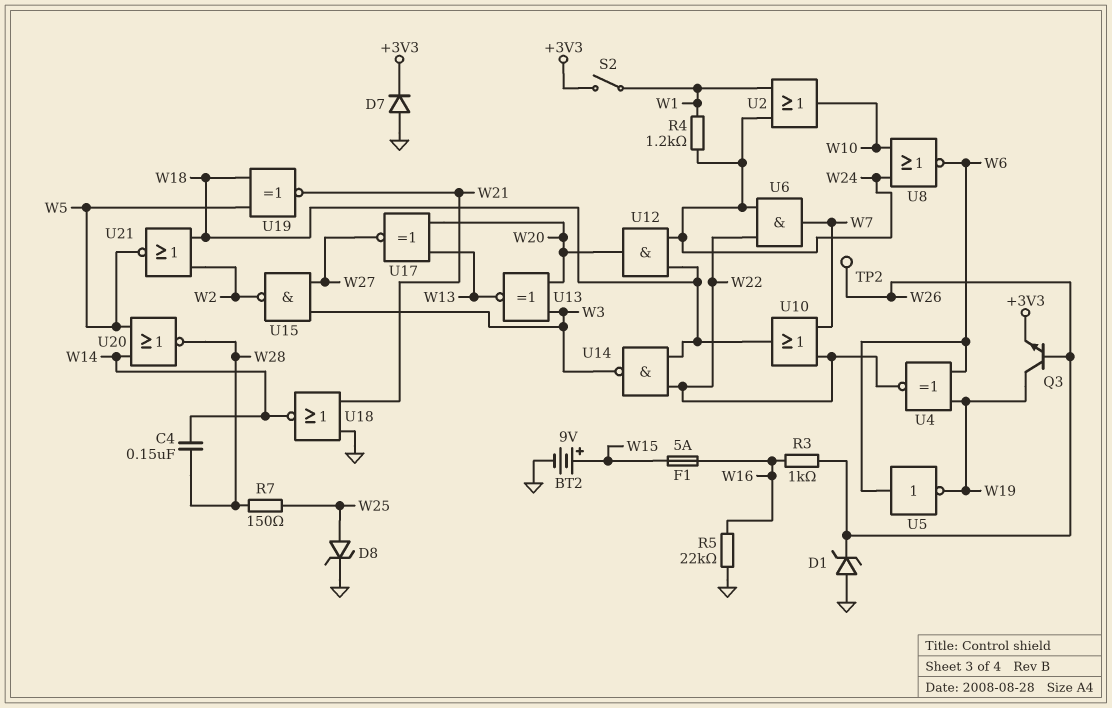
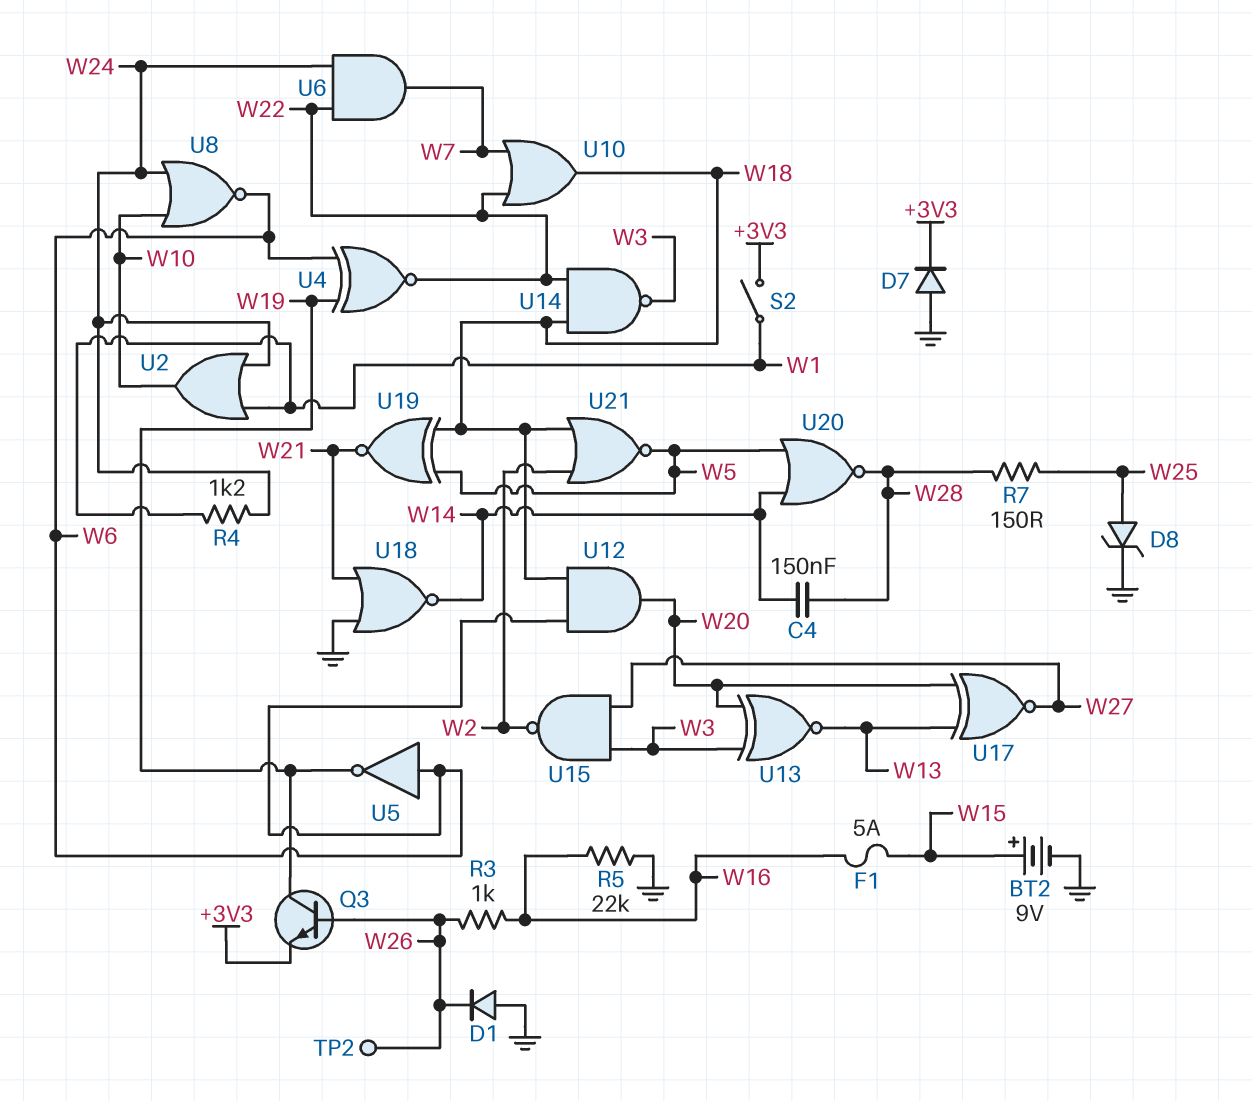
D1: zener (A GND, K W26) -> diode (A GND, K W26)
U12: AND (in W18, in W24, out W20) -> AND (in W6, in W18, out W20)

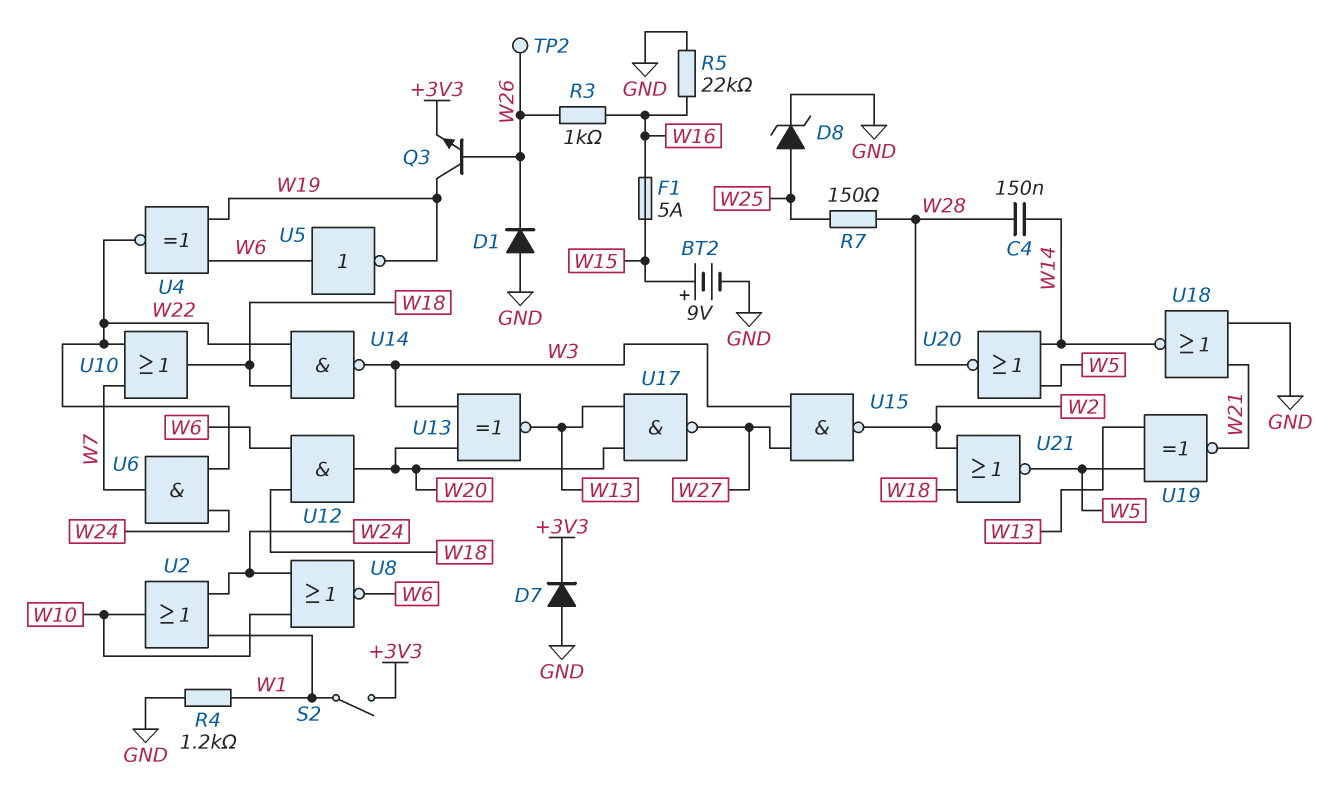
R4: 1.2k (W1, W24) -> 1.2k (GND, W1)
U17: XNOR (in W13, in W20, out W27) -> NAND (in W13, in W20, out W27)
U19: XNOR (in W5, in W18, out W21) -> XNOR (in W5, in W13, out W21)

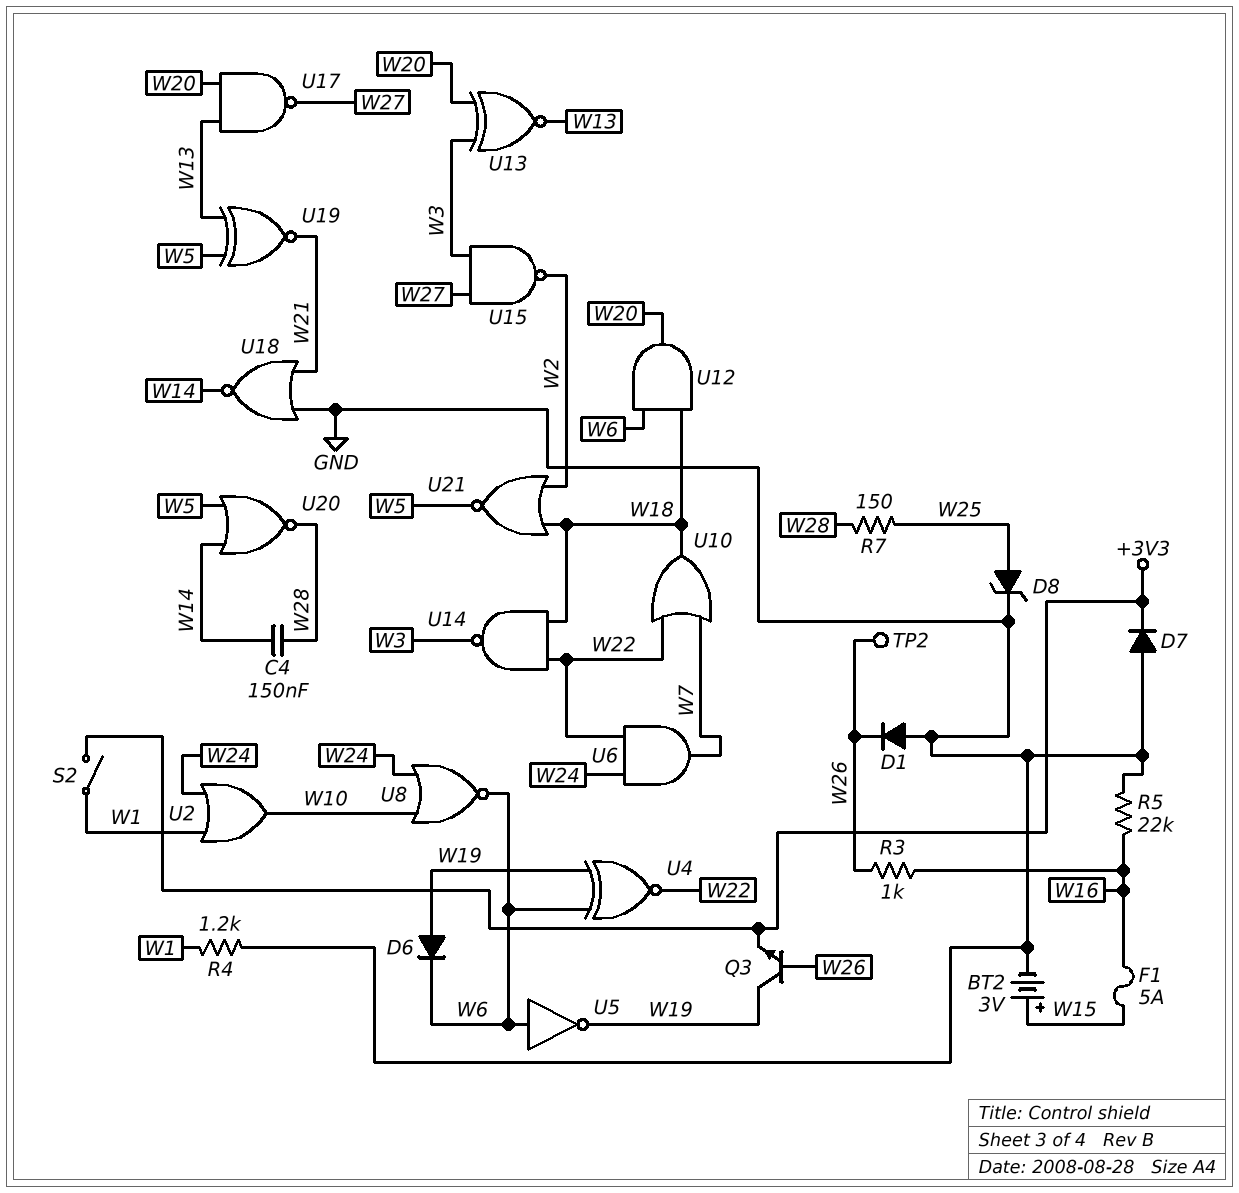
BT2: 9V (plus W15, minus GND) -> 3V (plus W15, minus GND)
D6: none -> diode (A W19, K W6)

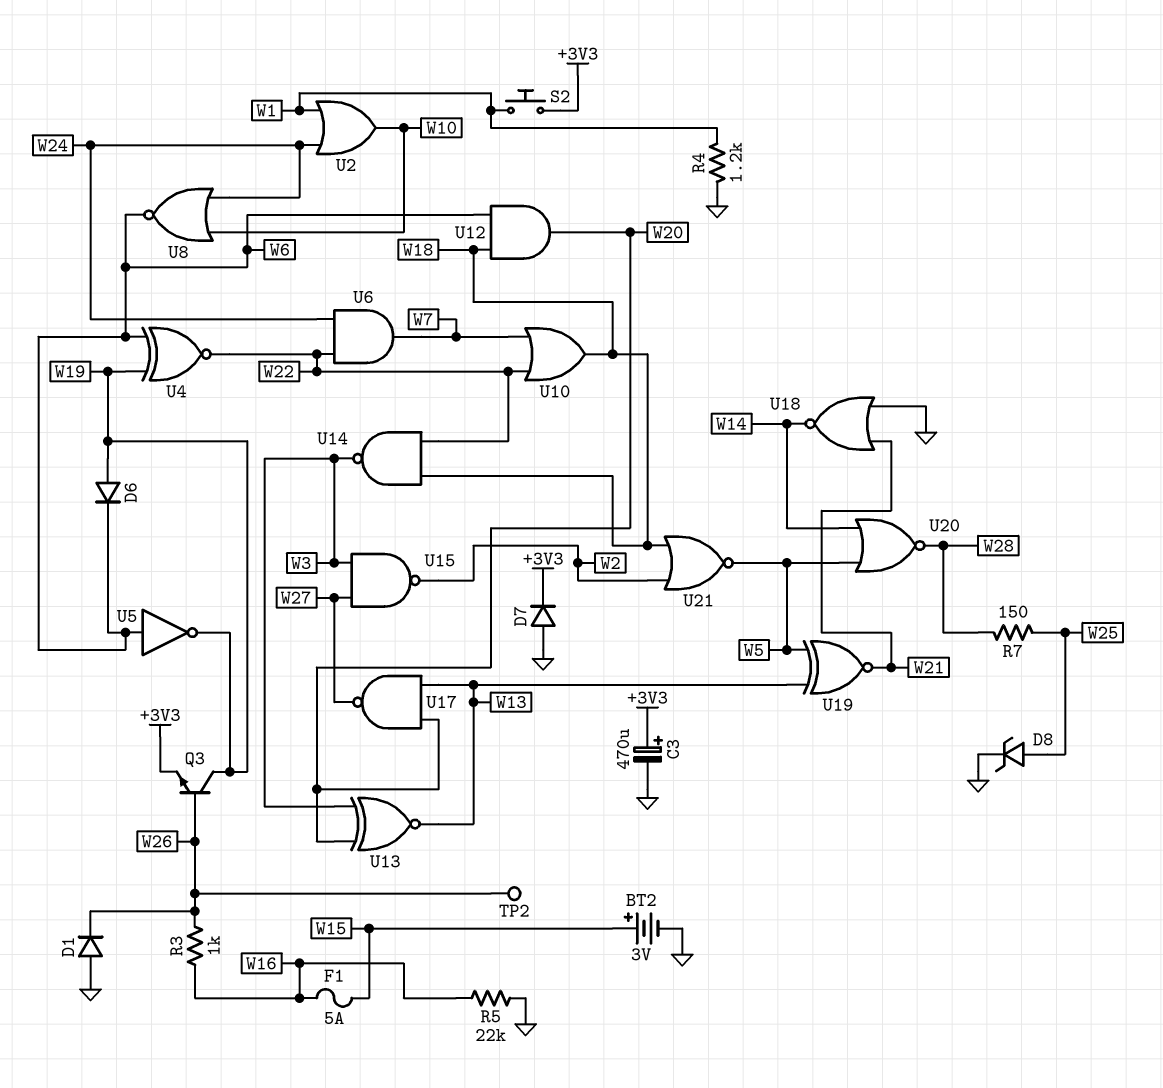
C3: none -> 470uF (plus +3V3, minus GND)
C4: 150nF (W14, W28) -> none
S2: switch (+3V3, W1) -> button (+3V3, W1)

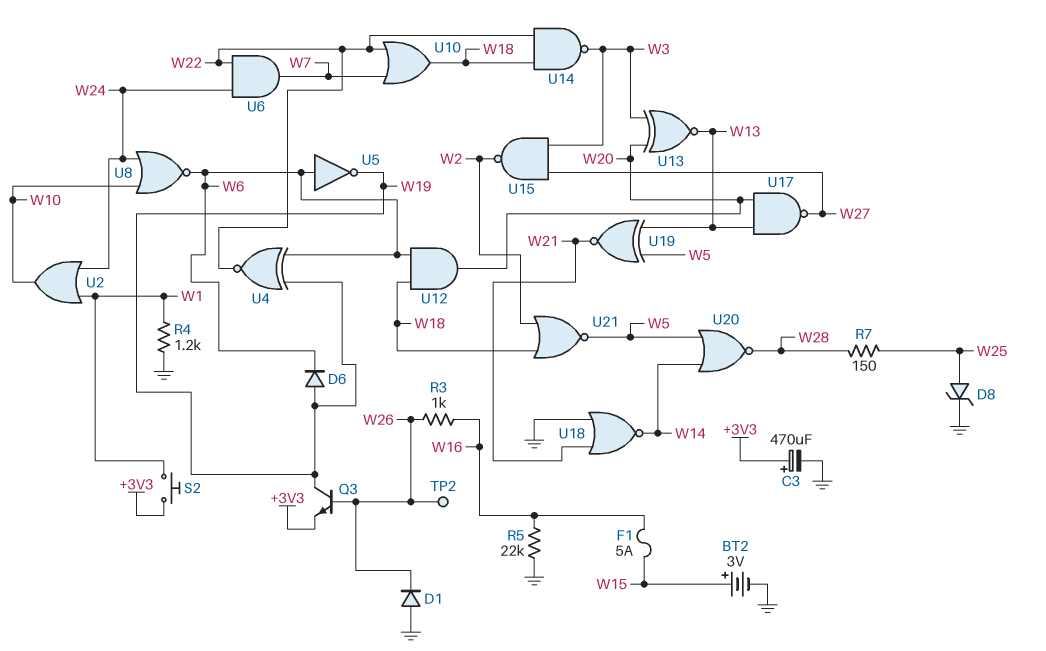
D7: diode (A GND, K +3V3) -> none

